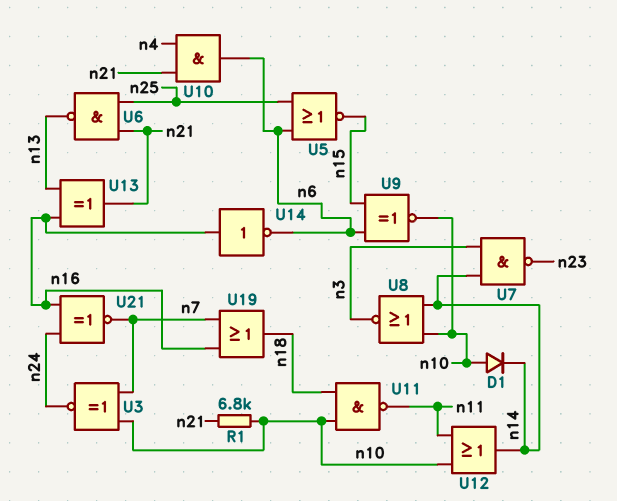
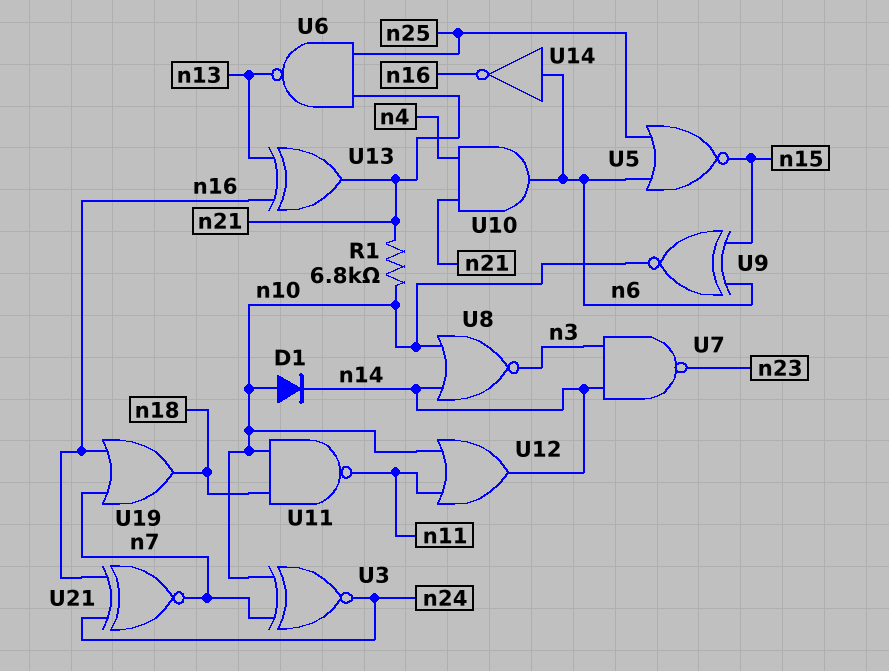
U14: NOT (in n16, out n6) -> NOT (in n6, out n16)

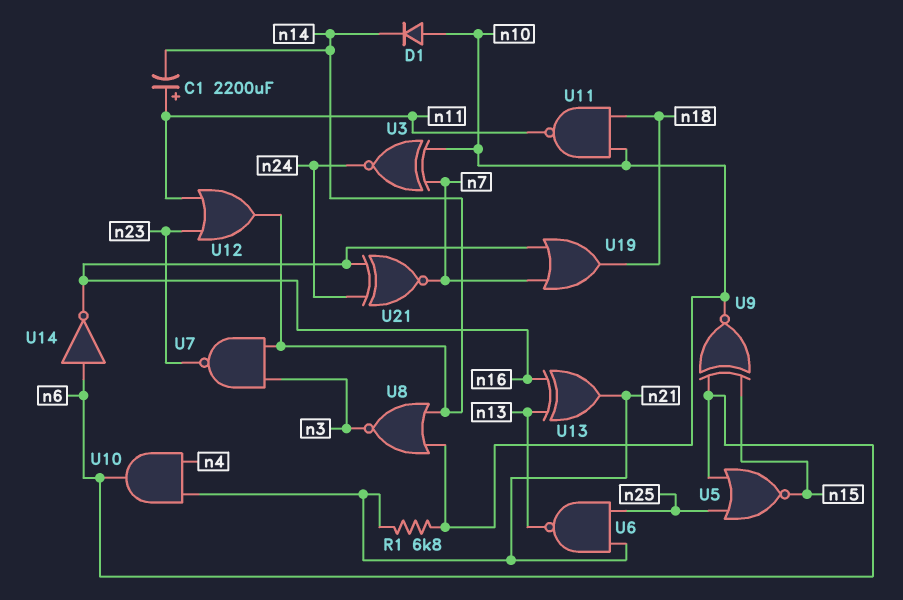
C1: none -> 2200uF (plus n11, minus n14)
U12: OR (in n10, in n11, out n14) -> OR (in n11, in n23, out n14)

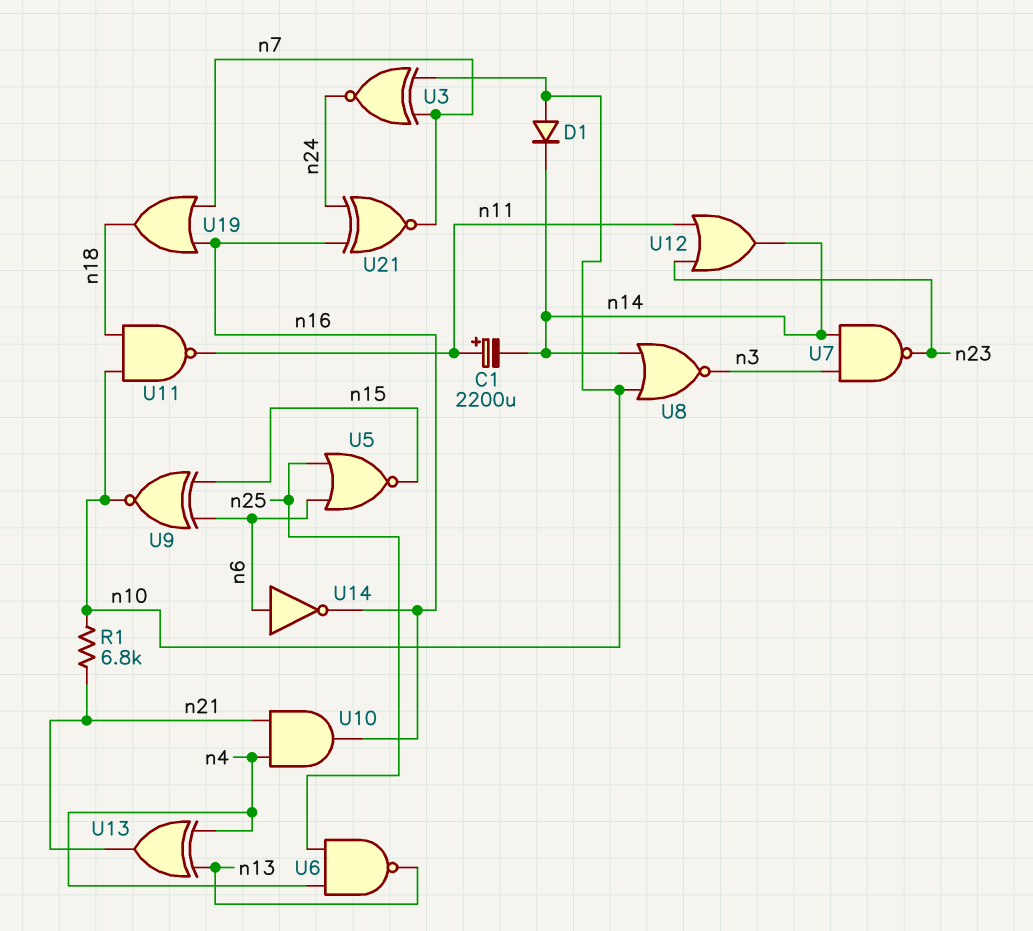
U6: NAND (in n21, in n25, out n13) -> NAND (in n4, in n25, out n13)
U10: AND (in n4, in n21, out n6) -> AND (in n4, in n21, out n16)
U13: XOR (in n13, in n16, out n21) -> XOR (in n4, in n13, out n21)

